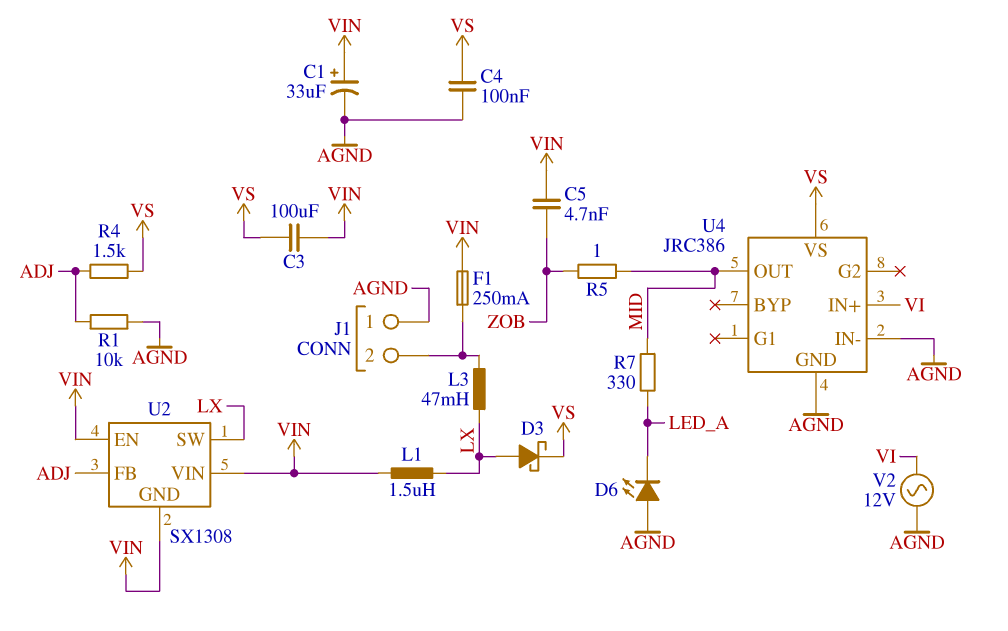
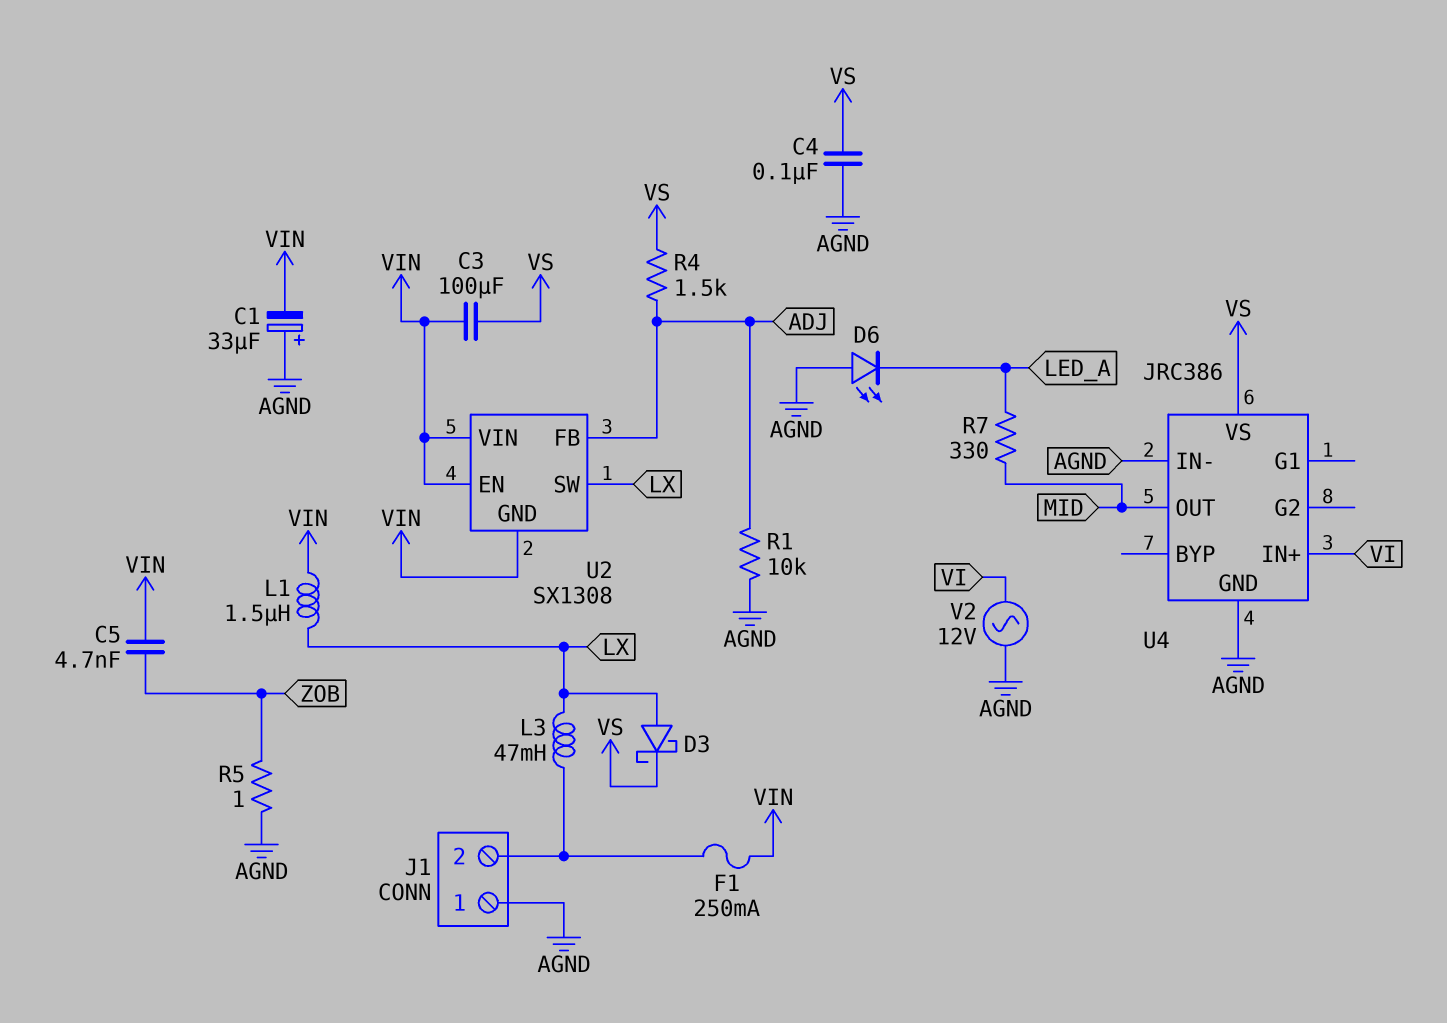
C1: 33uF (plus VIN, minus AGND) -> 33uF (plus AGND, minus VIN)
R5: 1 (MID, ZOB) -> 1 (AGND, ZOB)

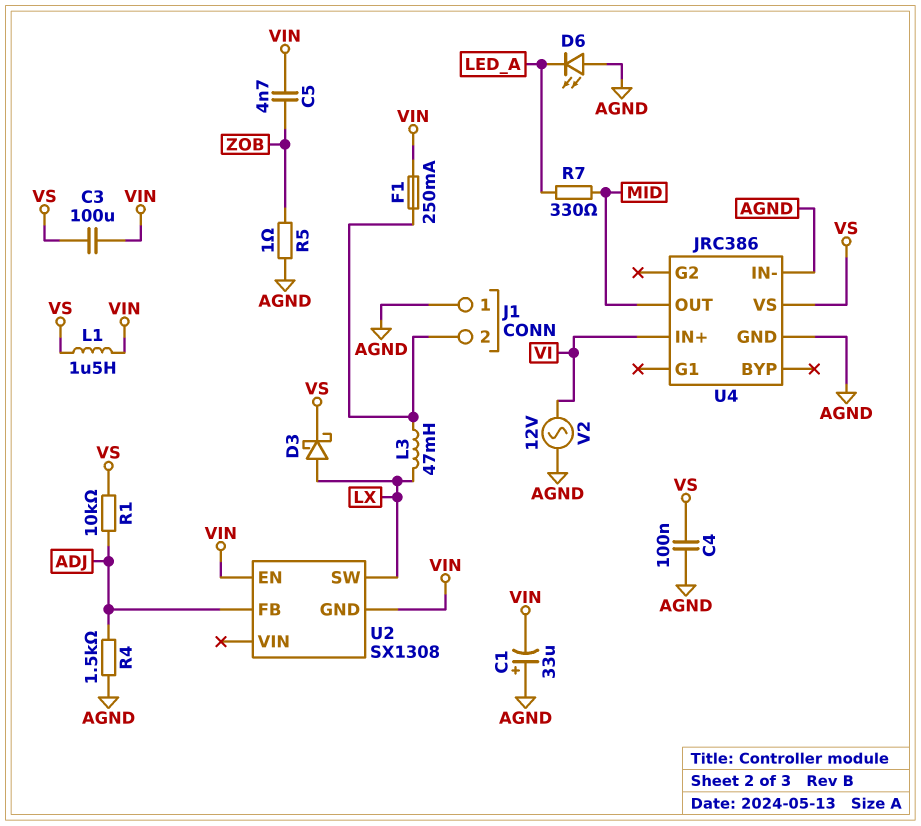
L1: 1.5uH (LX, VIN) -> 1.5uH (VIN, VS)
R1: 10k (ADJ, AGND) -> 10k (ADJ, VS)
R4: 1.5k (ADJ, VS) -> 1.5k (ADJ, AGND)
U2 pin VIN: VIN -> none

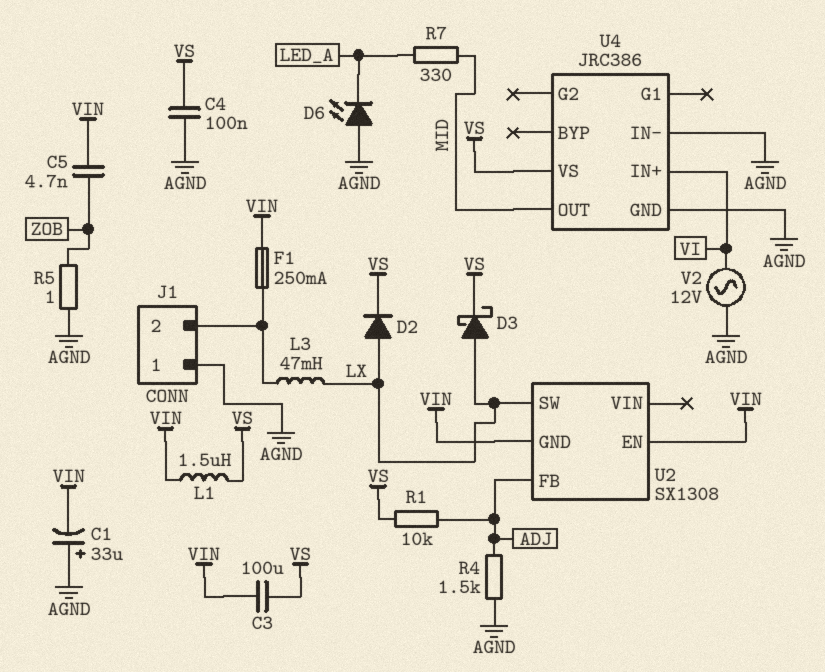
D2: none -> diode (A LX, K VS)

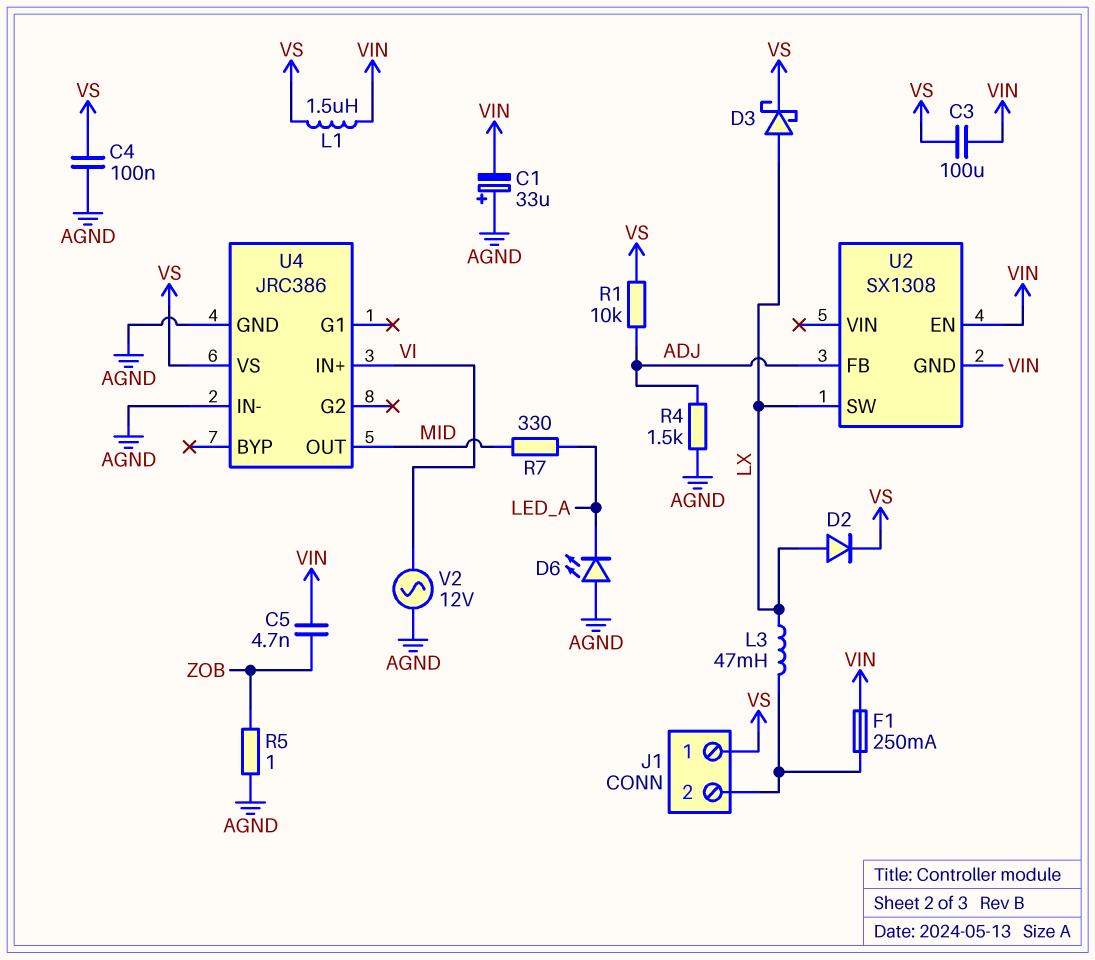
J1 pin 1: AGND -> VS

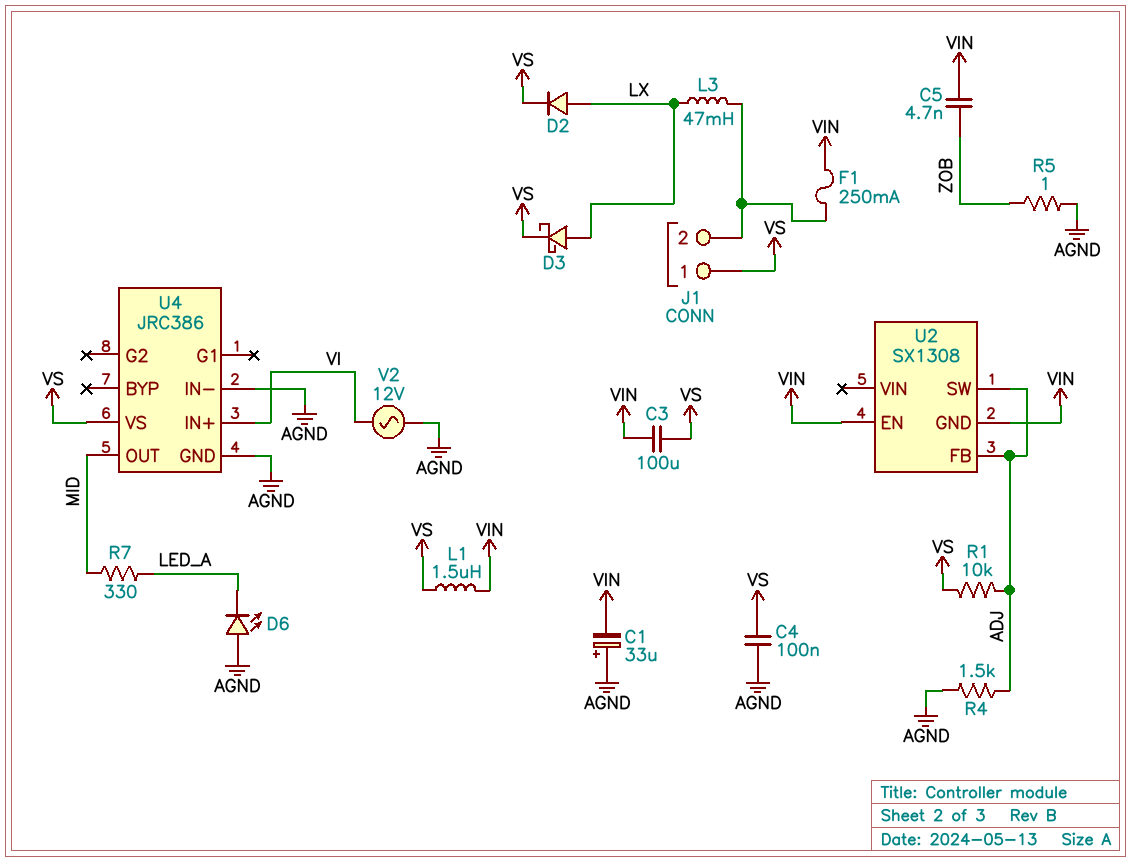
U2 pin SW: LX -> ADJ

